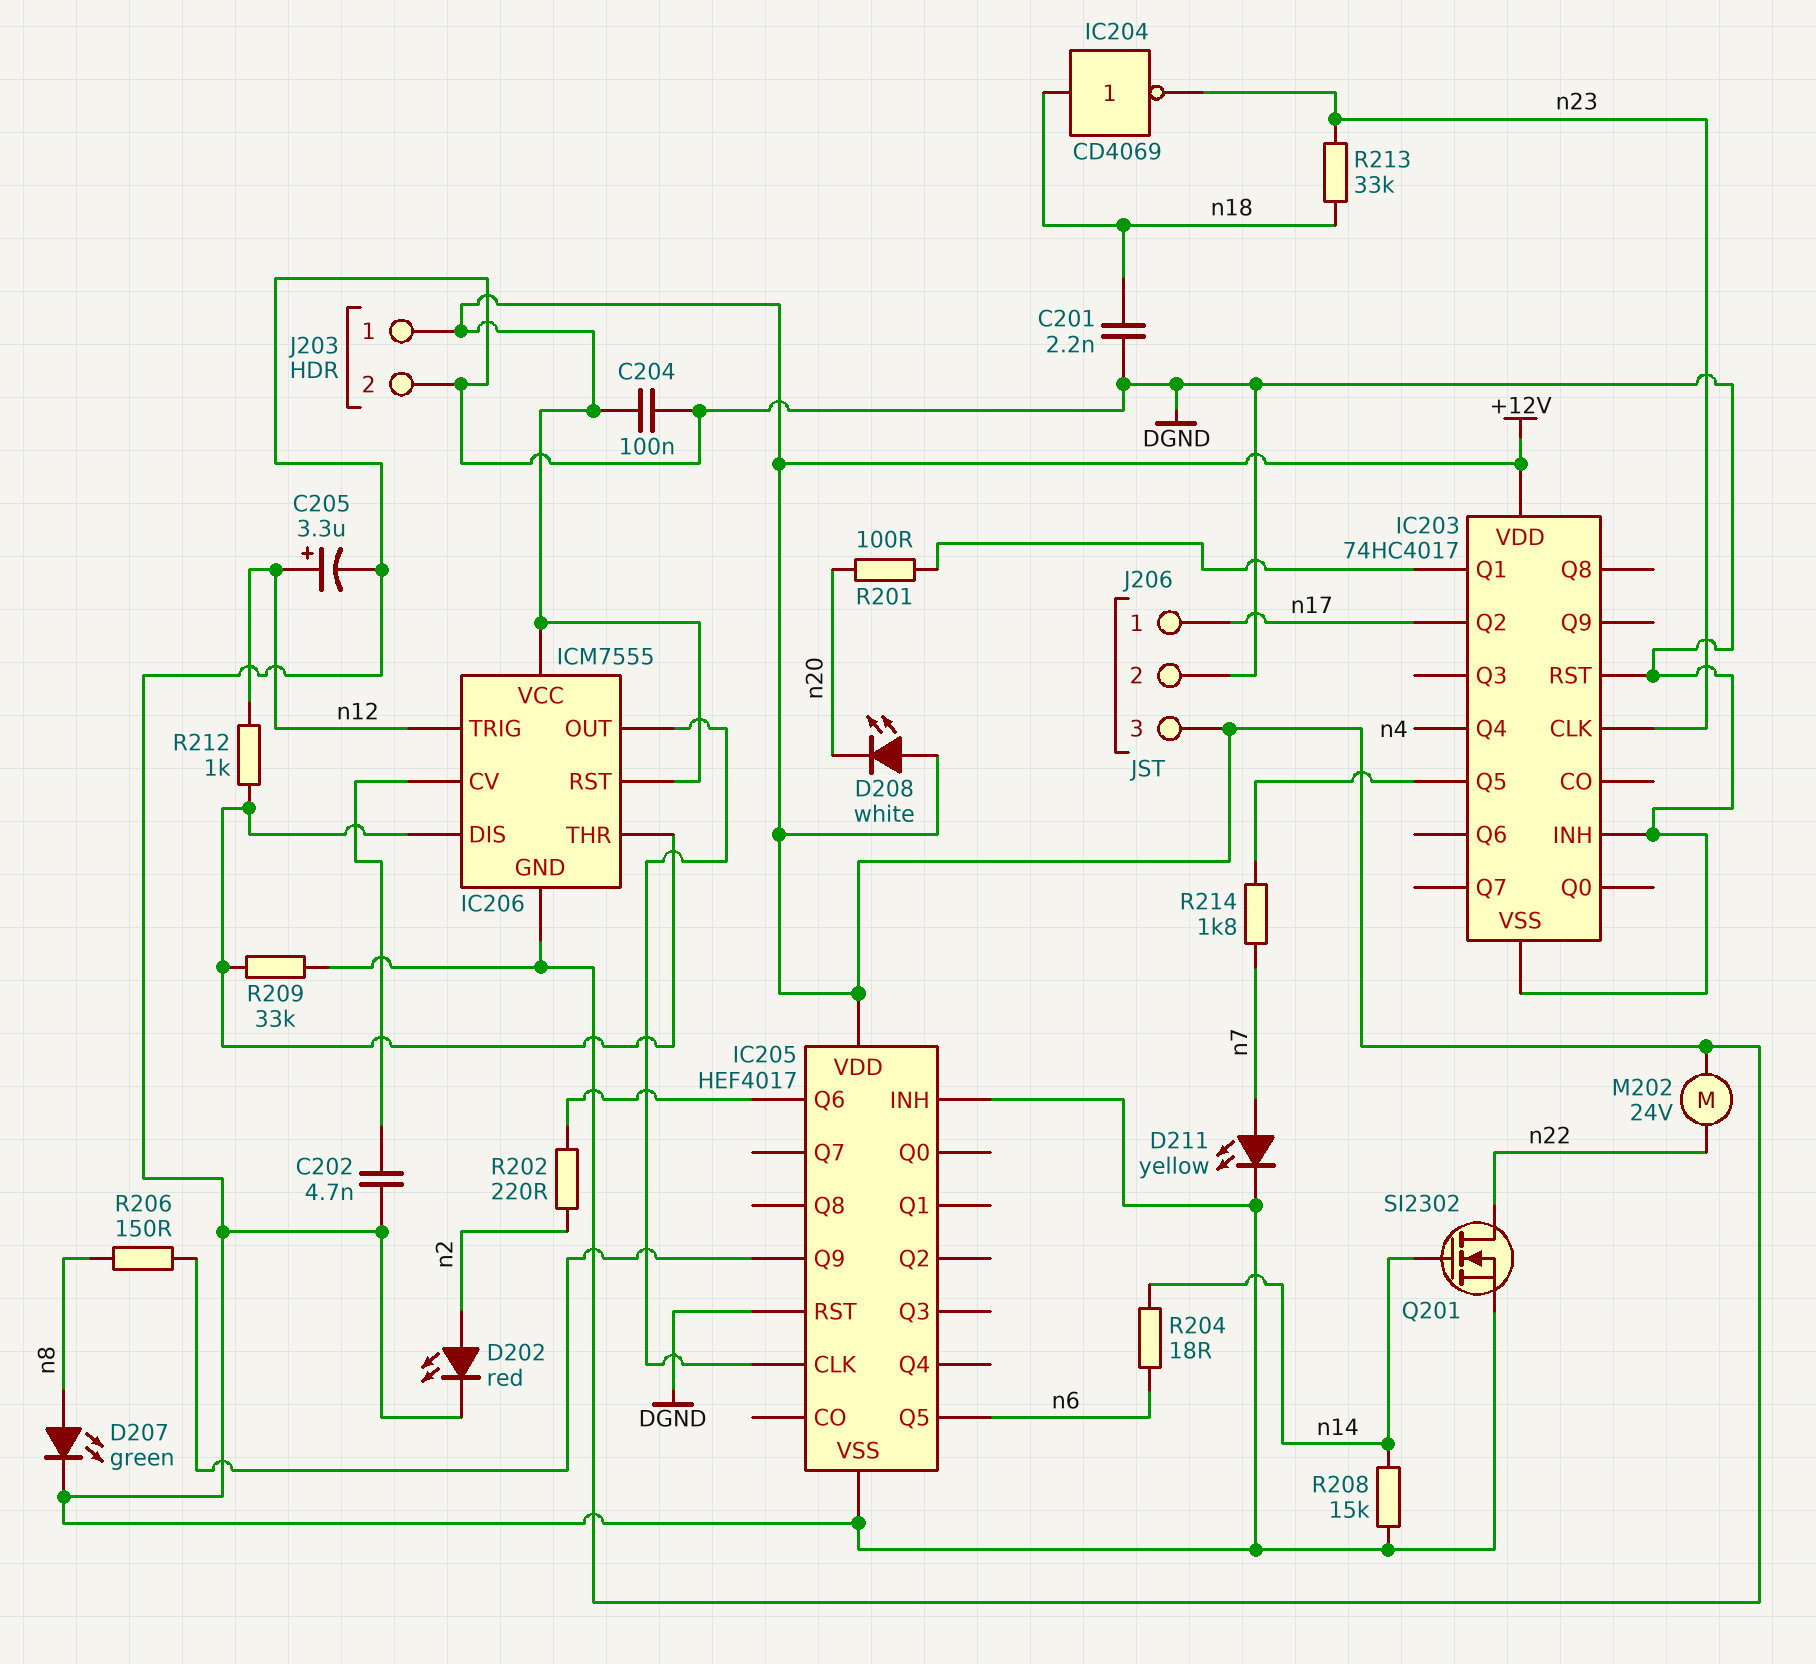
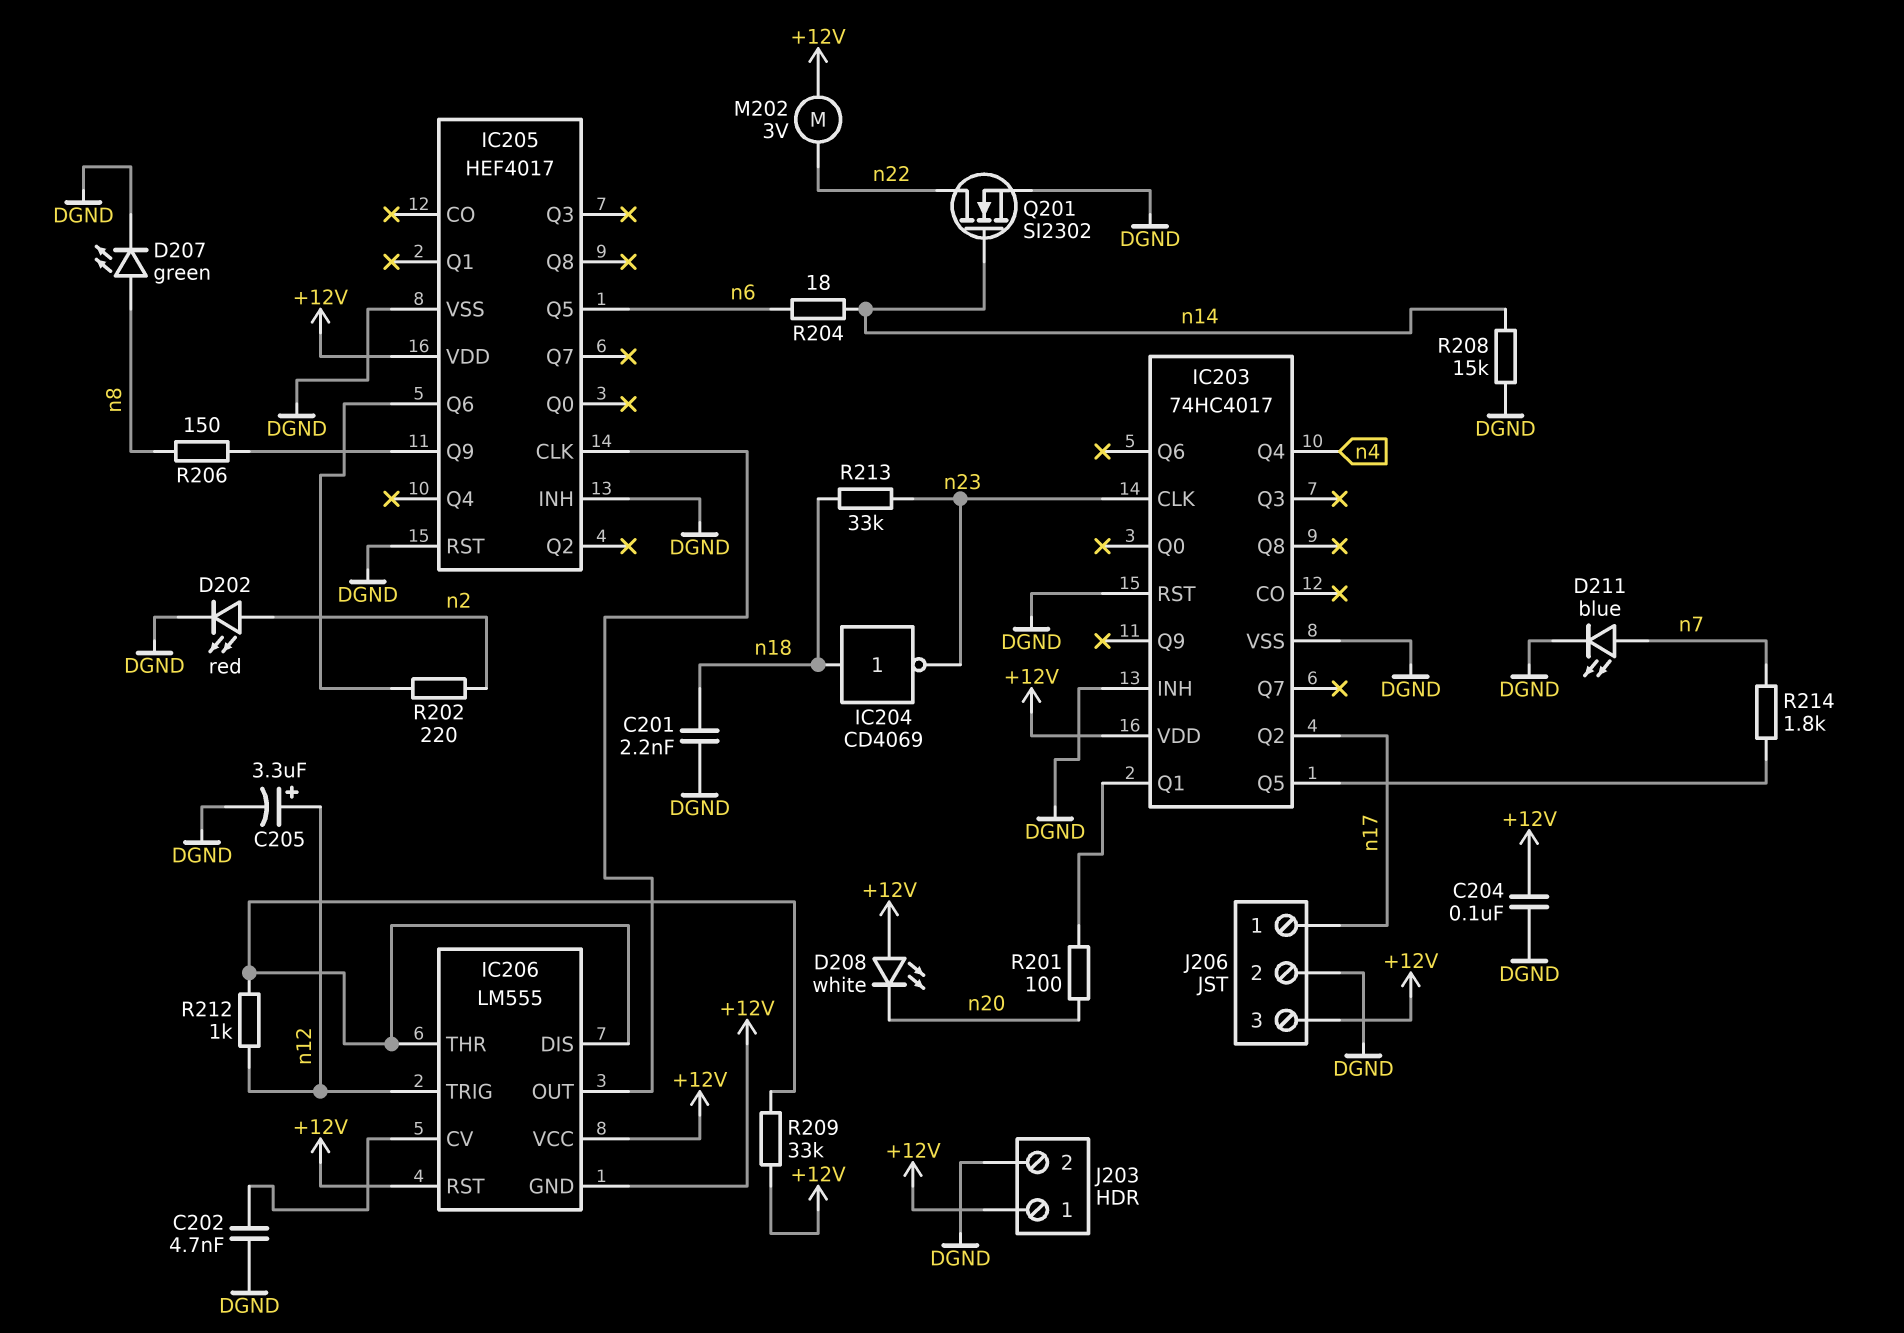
D211: LED yellow (A n7, K DGND) -> LED blue (A n7, K DGND)
IC206: ICM7555 -> LM555
M202: motor 24V (+12V, n22) -> motor 3V (+12V, n22)

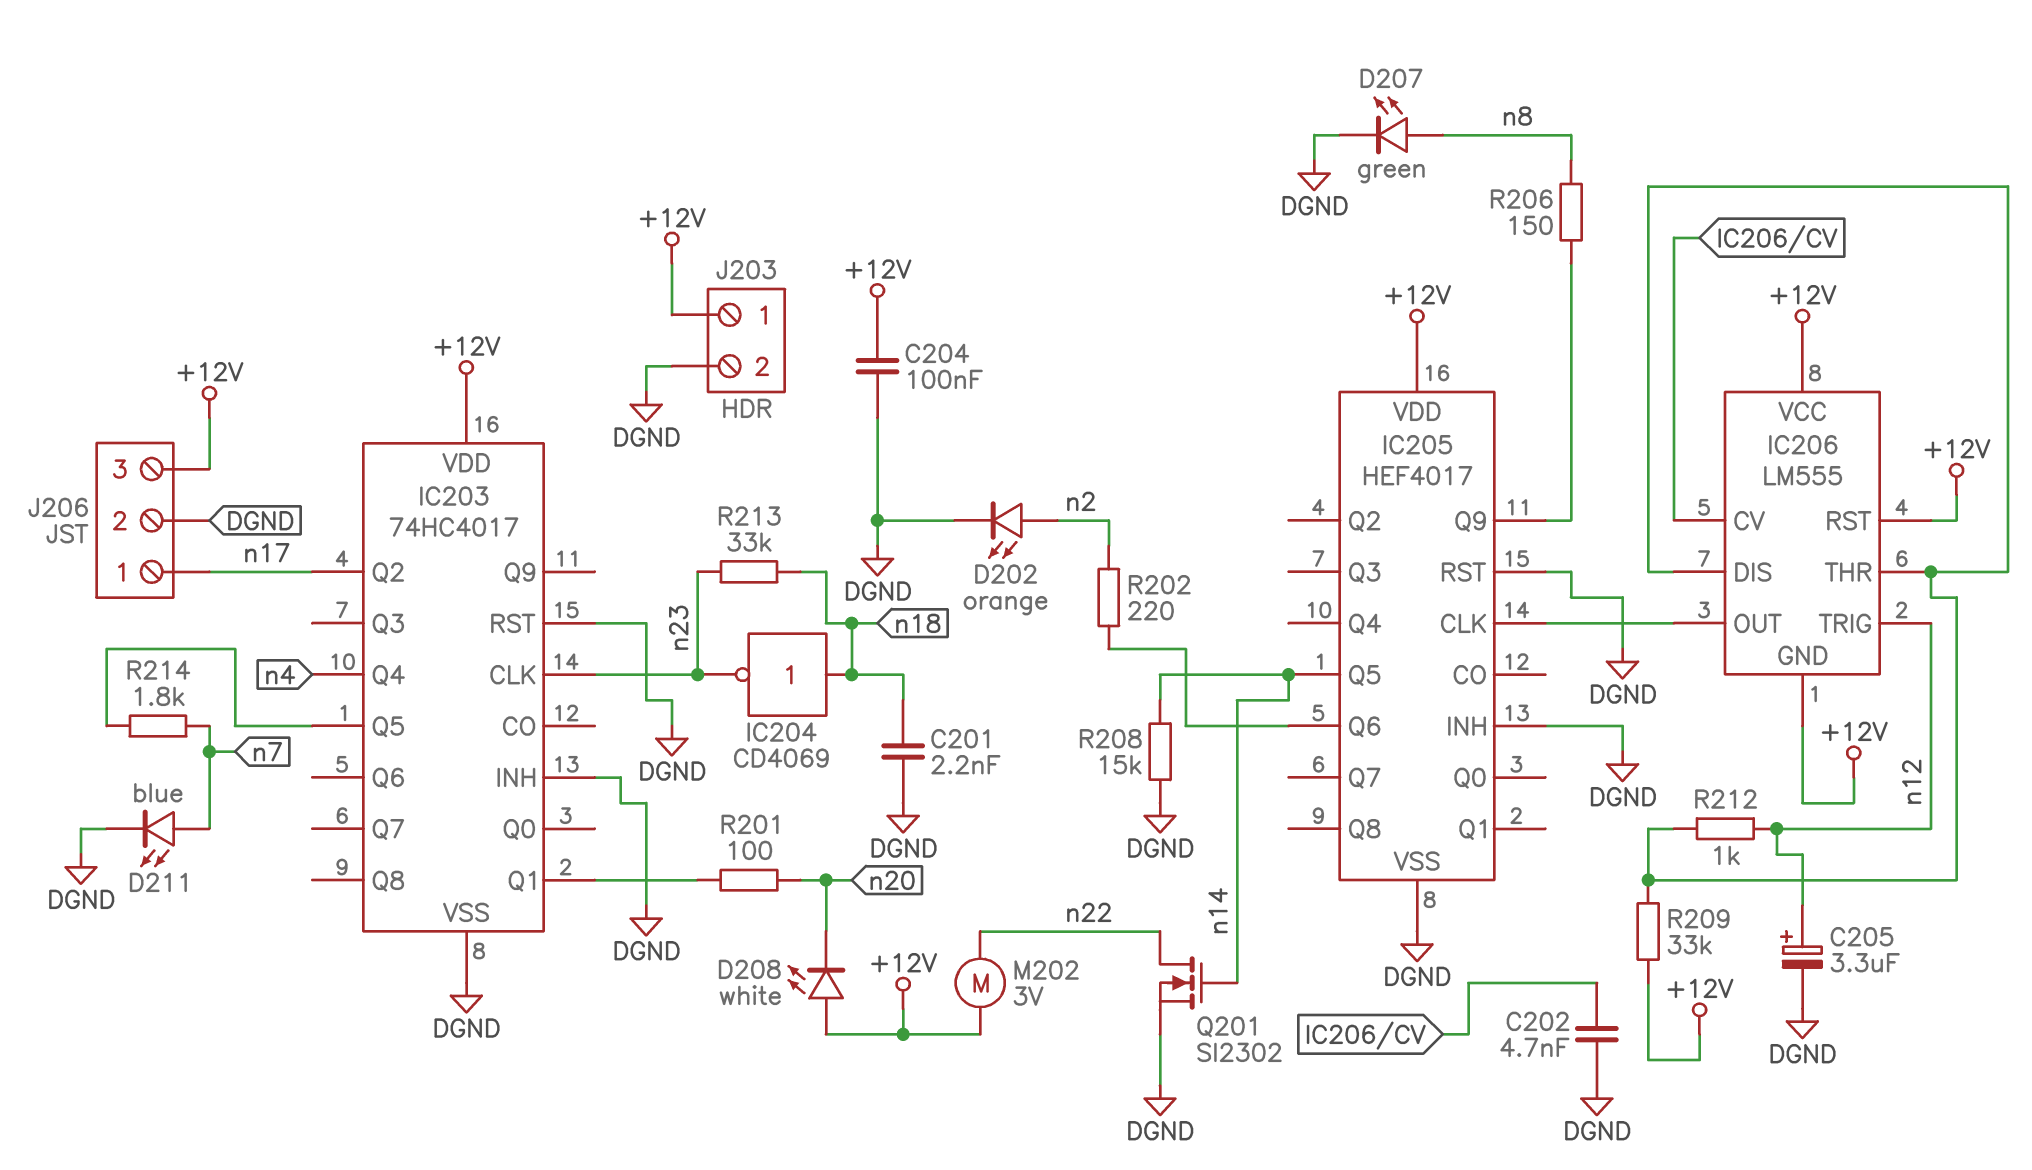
D202: LED red (A n2, K DGND) -> LED orange (A n2, K DGND)
IC205 pin Q5: n6 -> n14
R204: 18 (n6, n14) -> none

